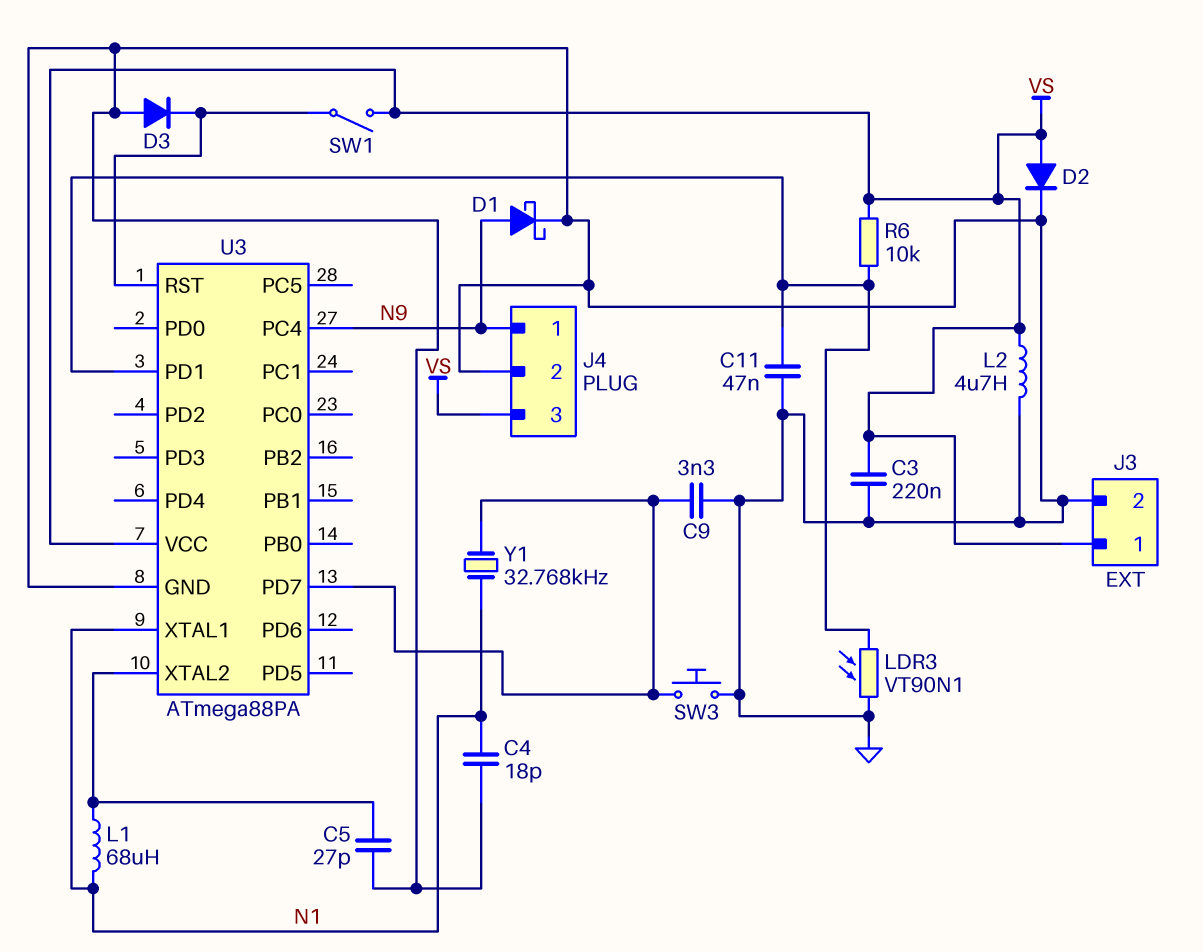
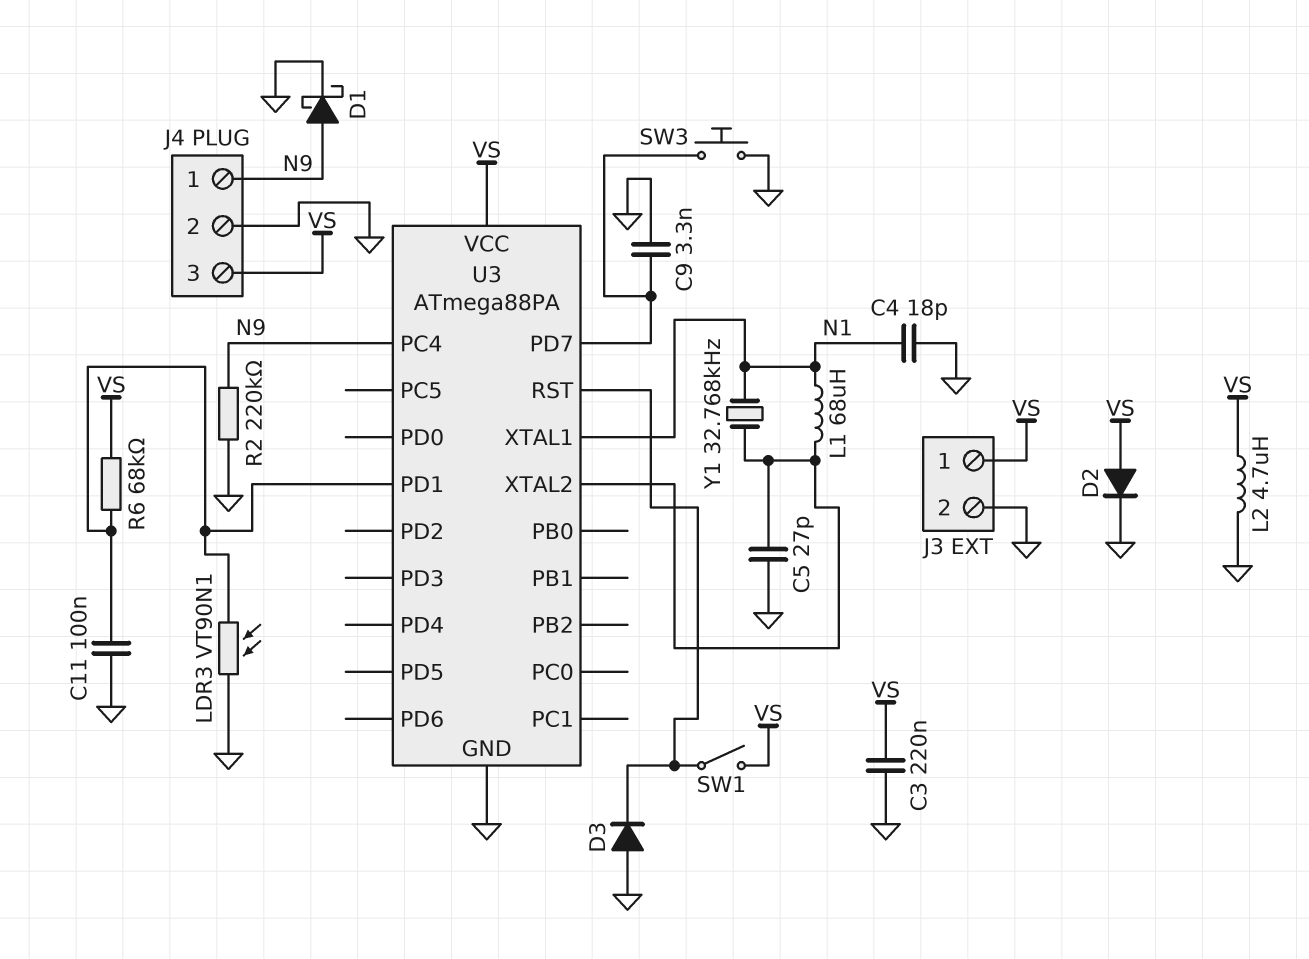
C11: 47nF (GND, U3/PD1) -> 100nF (GND, U3/PD1)
R2: none -> 220k (GND, N9)
R6: 10k (U3/PD1, VS) -> 68k (U3/PD1, VS)
Y1: 32.768kHz (N1, U3/PD7) -> 32.768kHz (N1, U3/XTAL2)

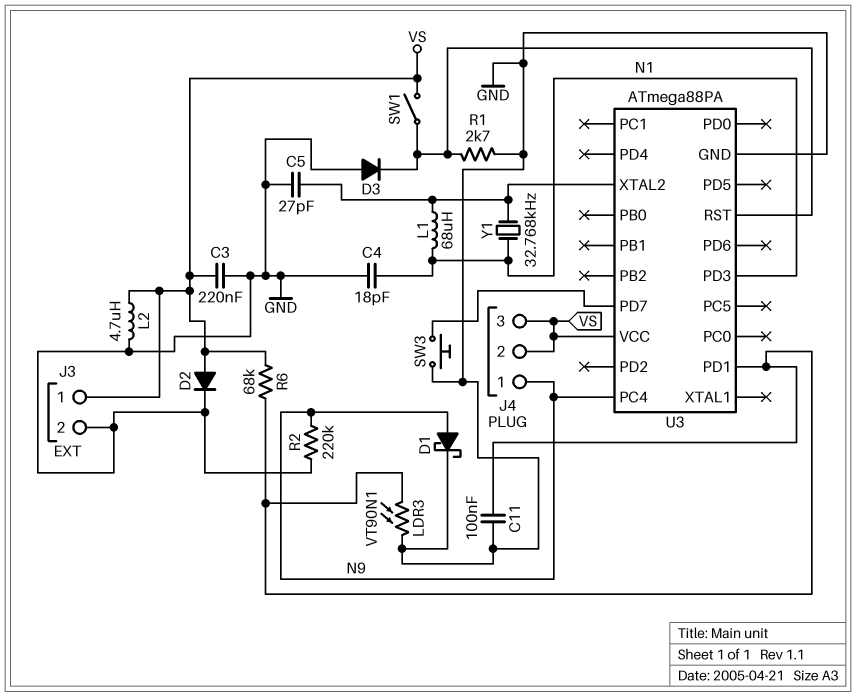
C9: 3.3nF (GND, U3/PD7) -> none
J4 pin 2: GND -> VS
R1: none -> 2.7k (GND, U3/RST)
U3 pin PD3: none -> N1
U3 pin XTAL1: N1 -> none

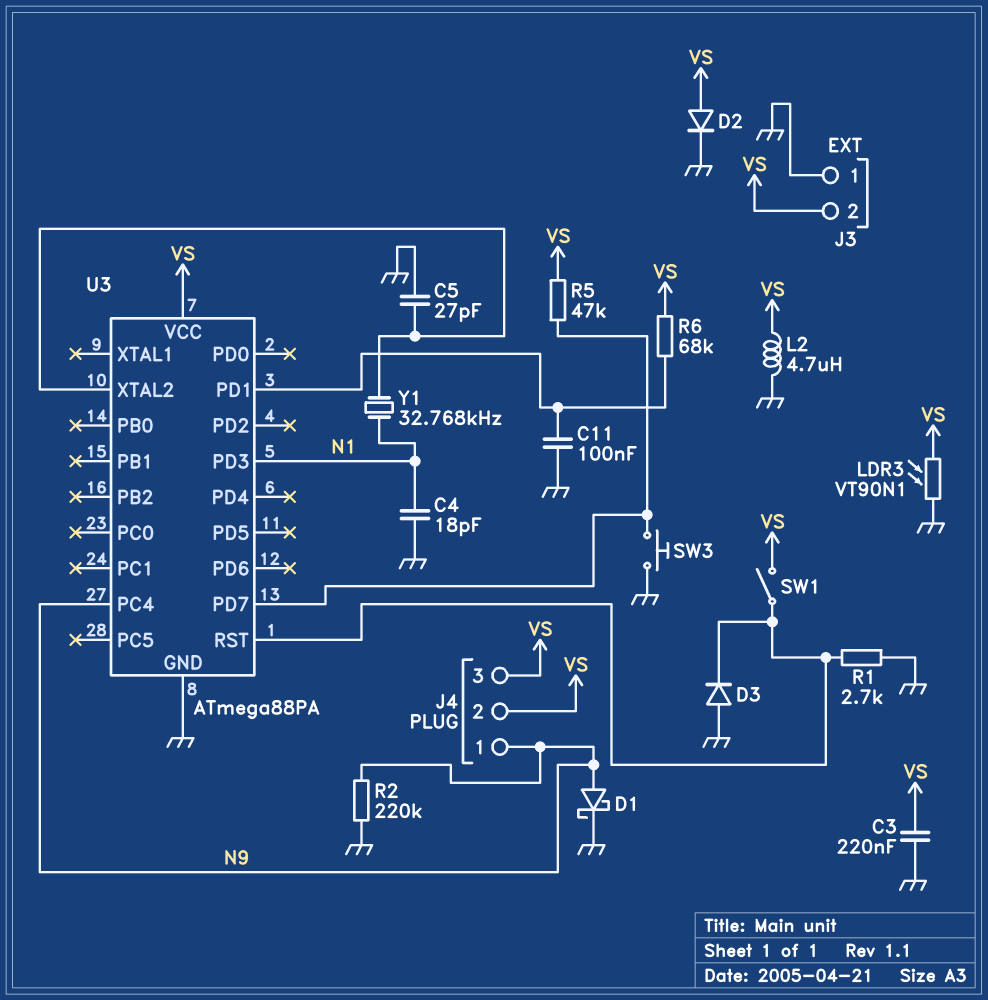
J3 pin 1: VS -> GND
J3 pin 2: GND -> VS
L1: 68uH (N1, U3/XTAL2) -> none
LDR3: VT90N1 (GND, U3/PD1) -> VT90N1 (GND, VS)
R5: none -> 47k (U3/PD7, VS)

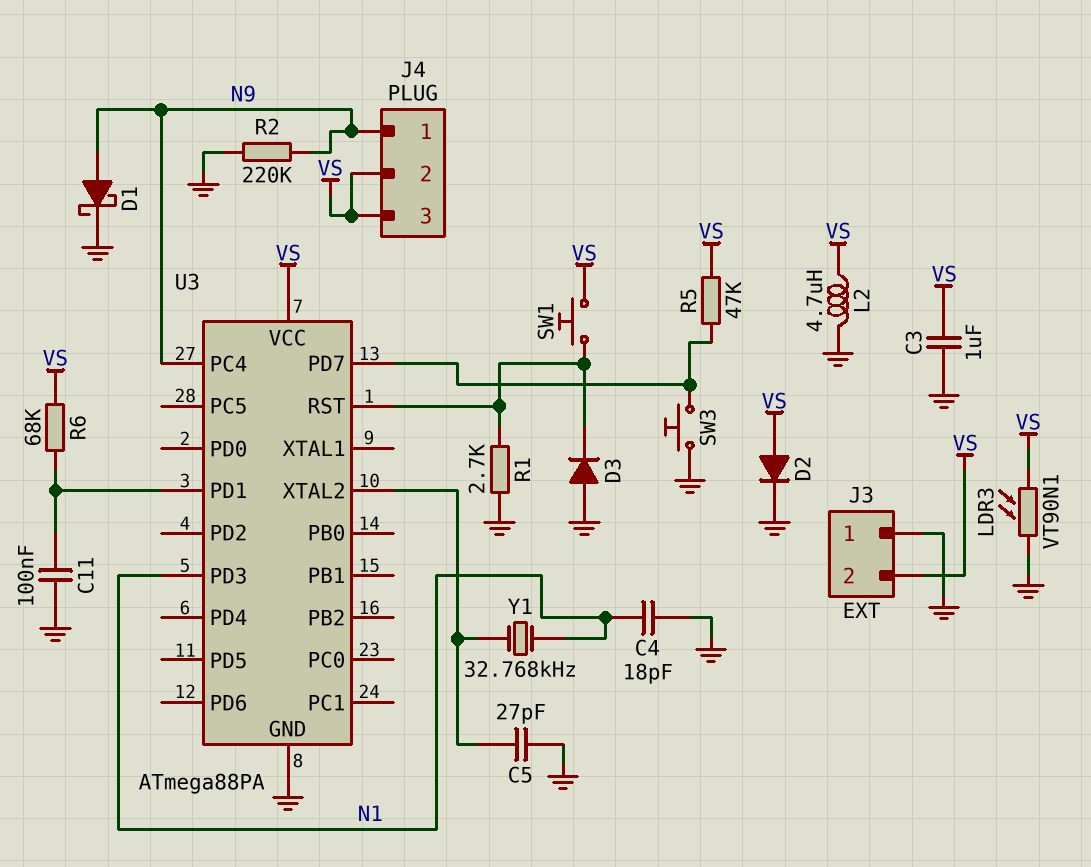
C3: 220nF (GND, VS) -> 1uF (GND, VS)
SW1: switch (U3/RST, VS) -> button (U3/RST, VS)

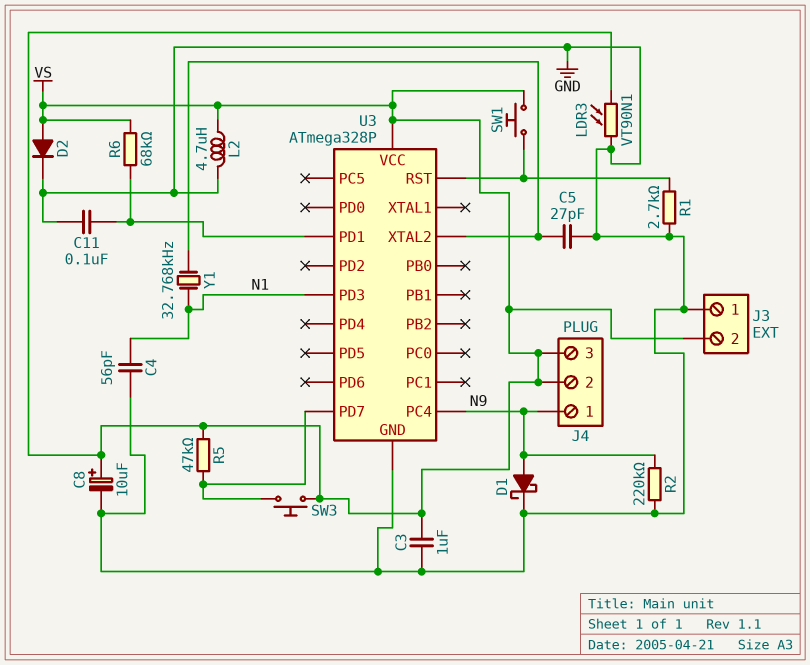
C4: 18pF (GND, N1) -> 56pF (GND, N1)
C8: none -> 10uF (plus VS, minus GND)
D3: diode (A GND, K U3/RST) -> none
SW3: button (GND, U3/PD7) -> button (U3/PD7, VS)
U3: ATmega88PA -> ATmega328P

